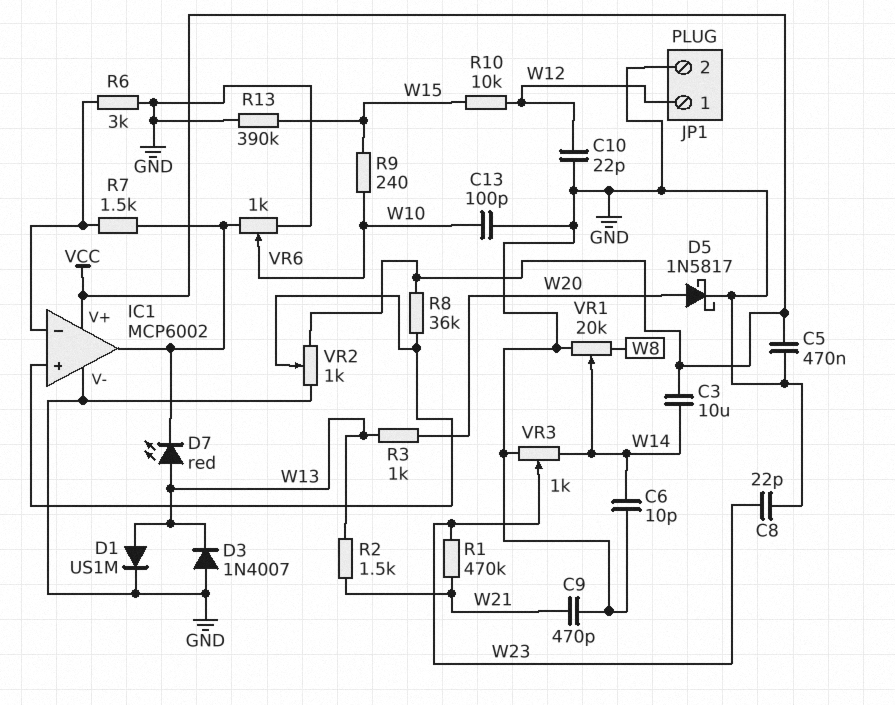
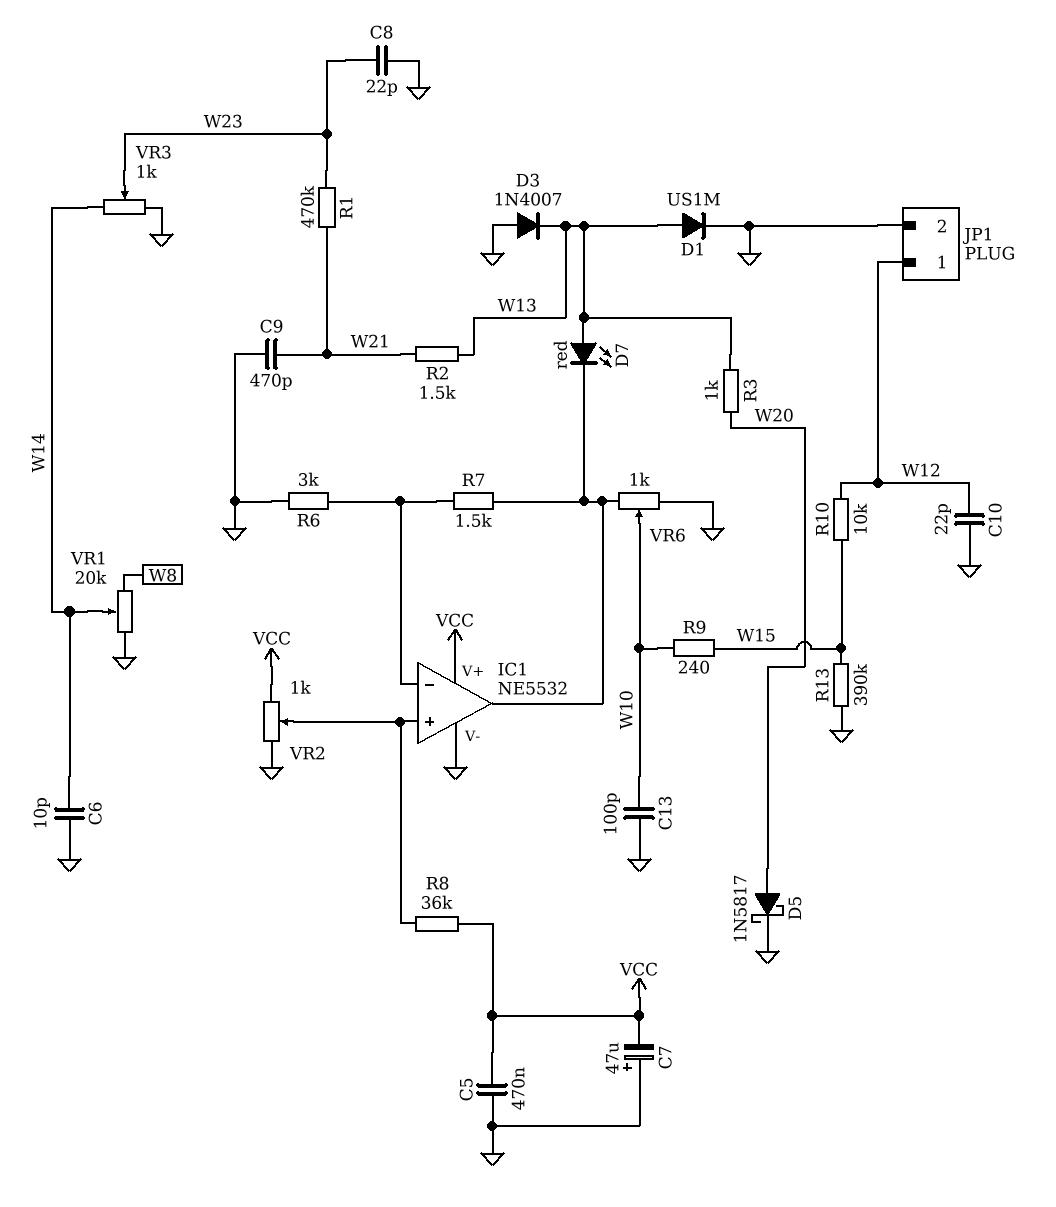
C3: 10uF (VCC, W14) -> none
C7: none -> 47uF (plus GND, minus VCC)
IC1: MCP6002 -> NE5532

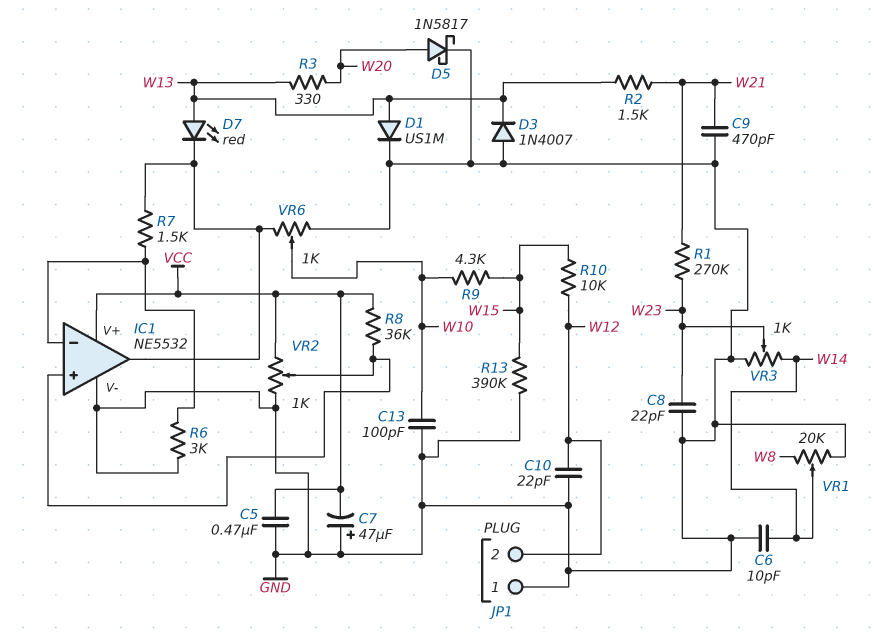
JP1 pin 1: W12 -> GND
JP1 pin 2: GND -> W12
R1: 470k (W21, W23) -> 270k (W21, W23)
R3: 1k (W13, W20) -> 330 (W13, W20)
R9: 240 (W10, W15) -> 4.3k (W10, W15)

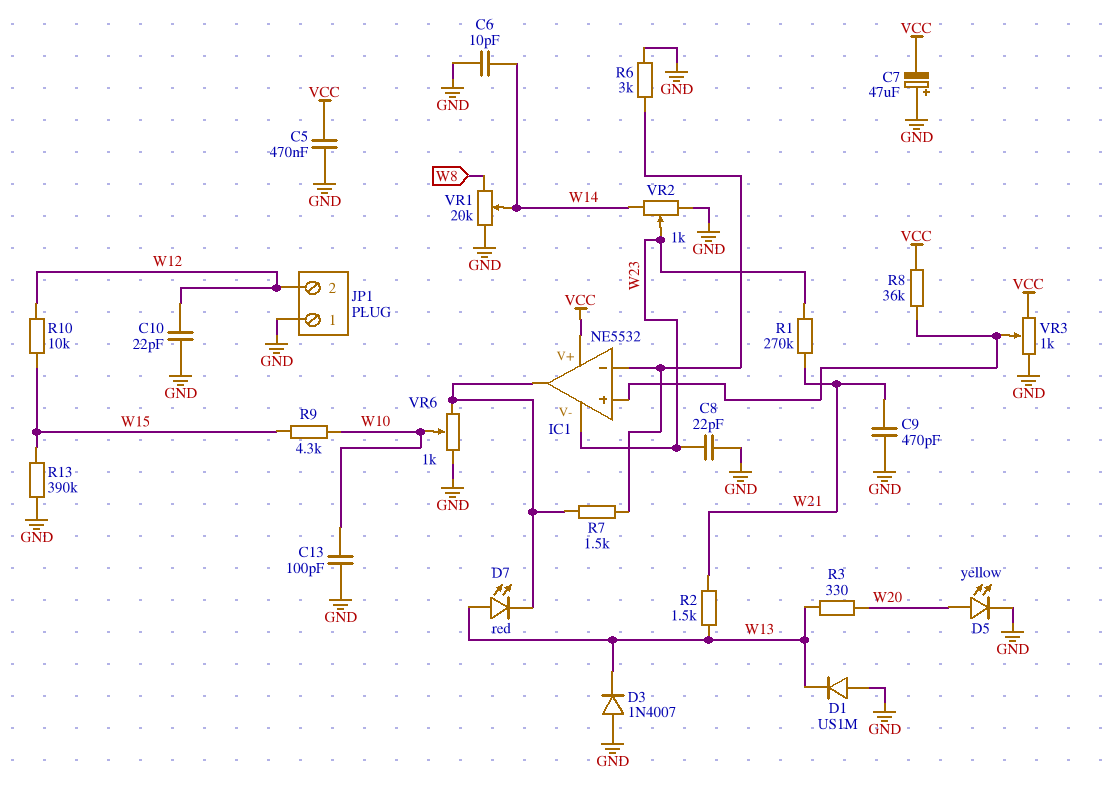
D1: diode US1M (A W13, K GND) -> diode US1M (A GND, K W13)
D5: schottky 1N5817 (A W20, K GND) -> LED yellow (A W20, K GND)
IC1 pin V-: GND -> W23
VR2: 1k (GND, VCC, wiper IC1/in+) -> 1k (GND, W14, wiper W23)
VR3: 1k (GND, W14, wiper W23) -> 1k (GND, VCC, wiper IC1/in+)

